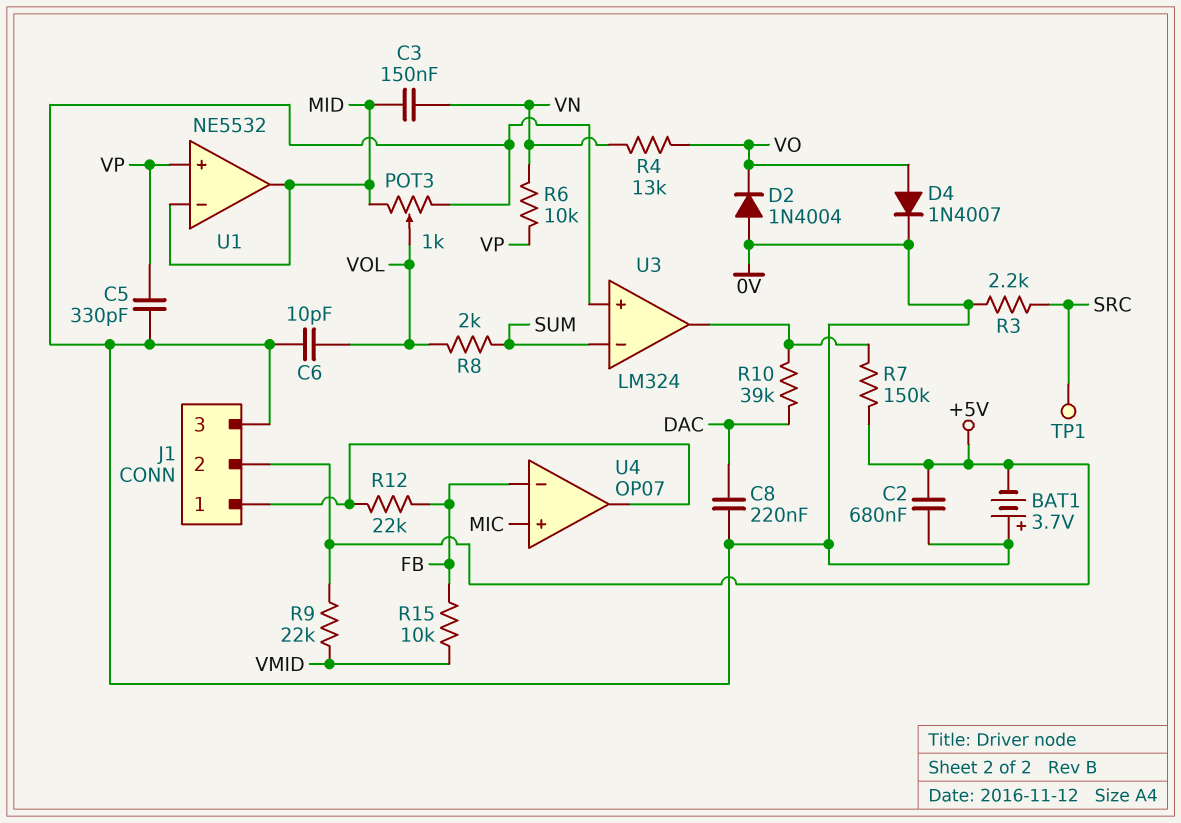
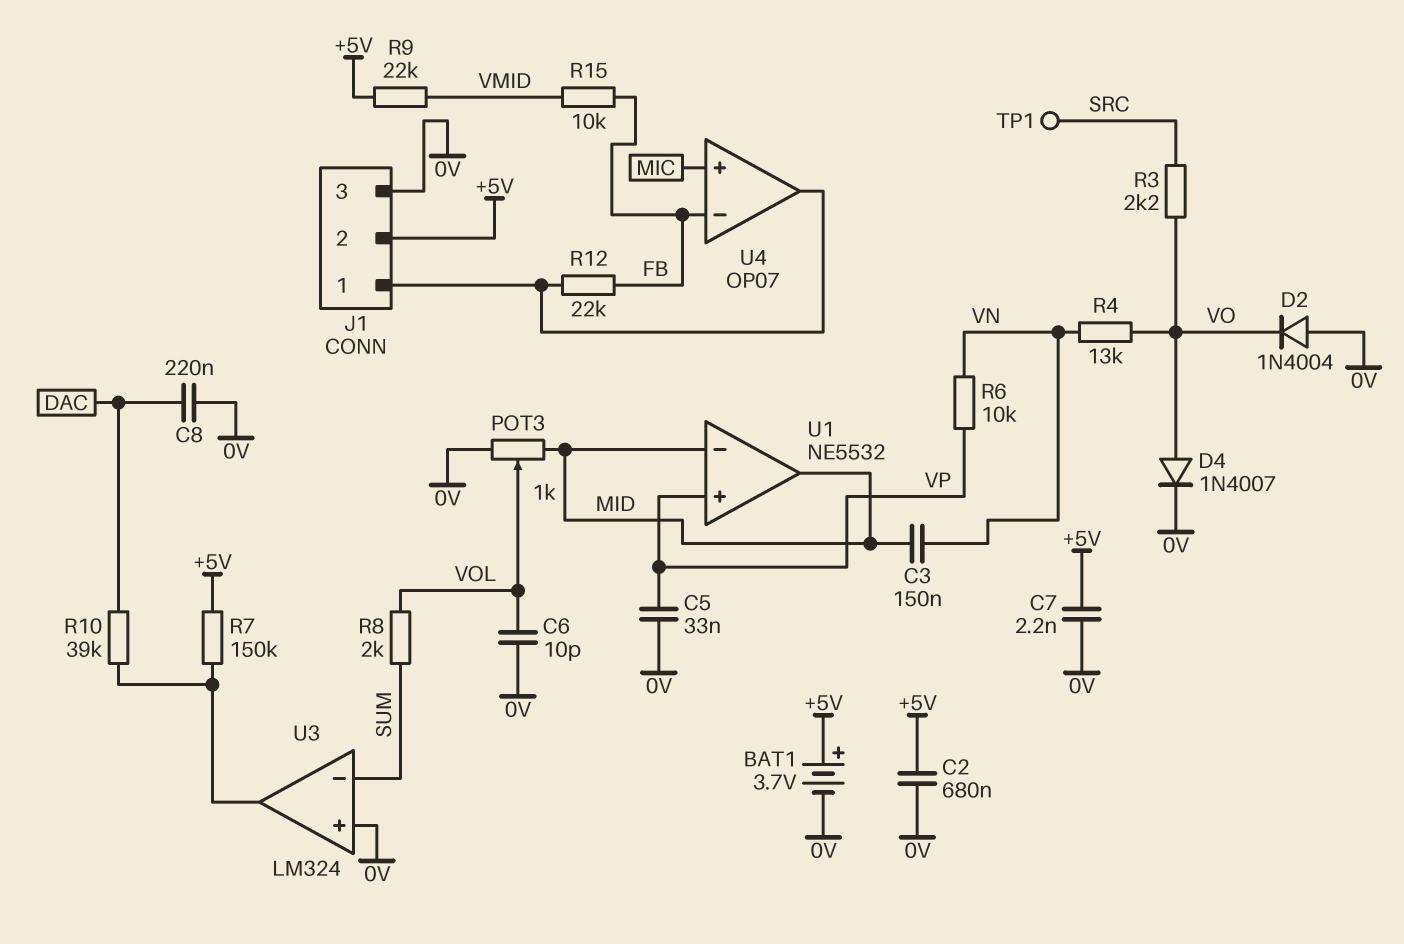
BAT1: 3.7V (plus 0V, minus +5V) -> 3.7V (plus +5V, minus 0V)
C5: 330pF (0V, VP) -> 33nF (0V, VP)
C7: none -> 2.2nF (+5V, 0V)
R3: 2.2k (0V, SRC) -> 2.2k (SRC, VO)

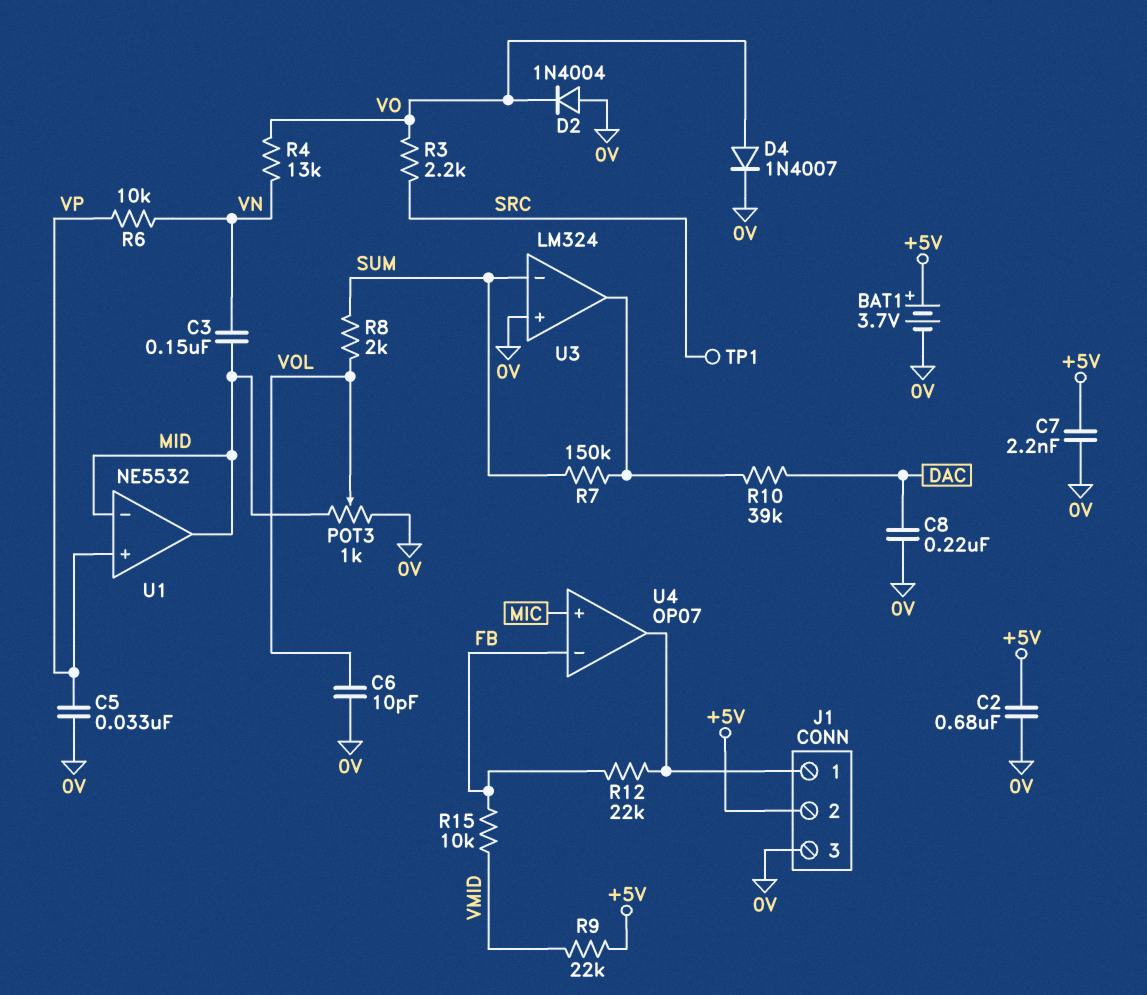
R7: 150k (+5V, U3/out) -> 150k (SUM, U3/out)

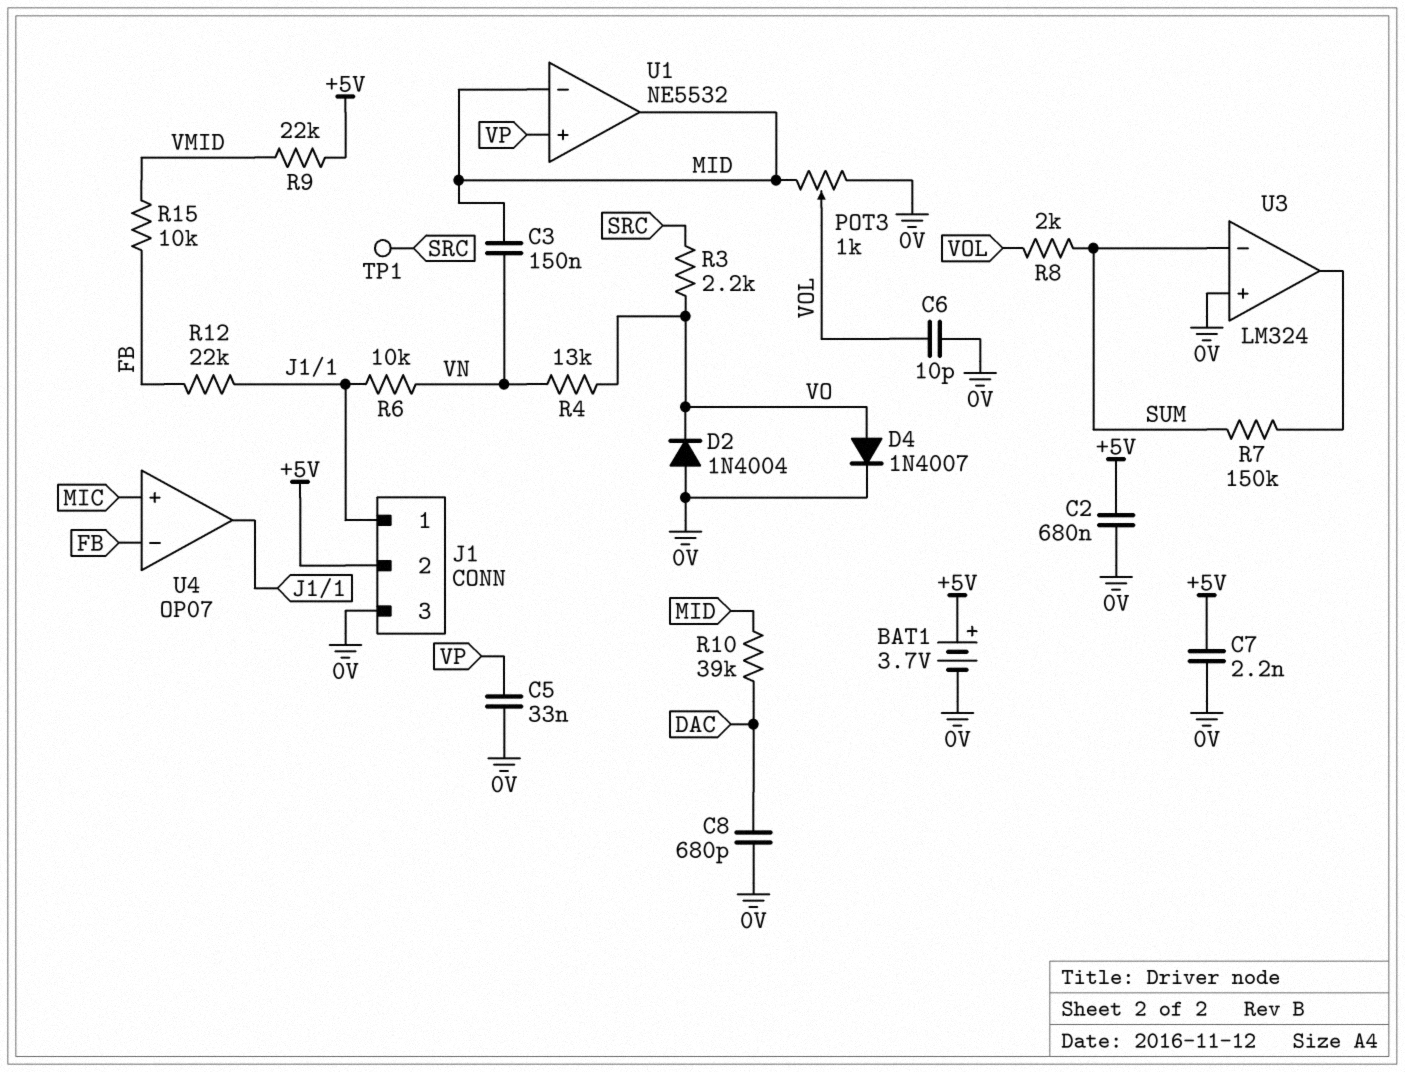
C8: 220nF (0V, DAC) -> 680pF (0V, DAC)
R6: 10k (VN, VP) -> 10k (J1/1, VN)
R10: 39k (DAC, U3/out) -> 39k (DAC, MID)

